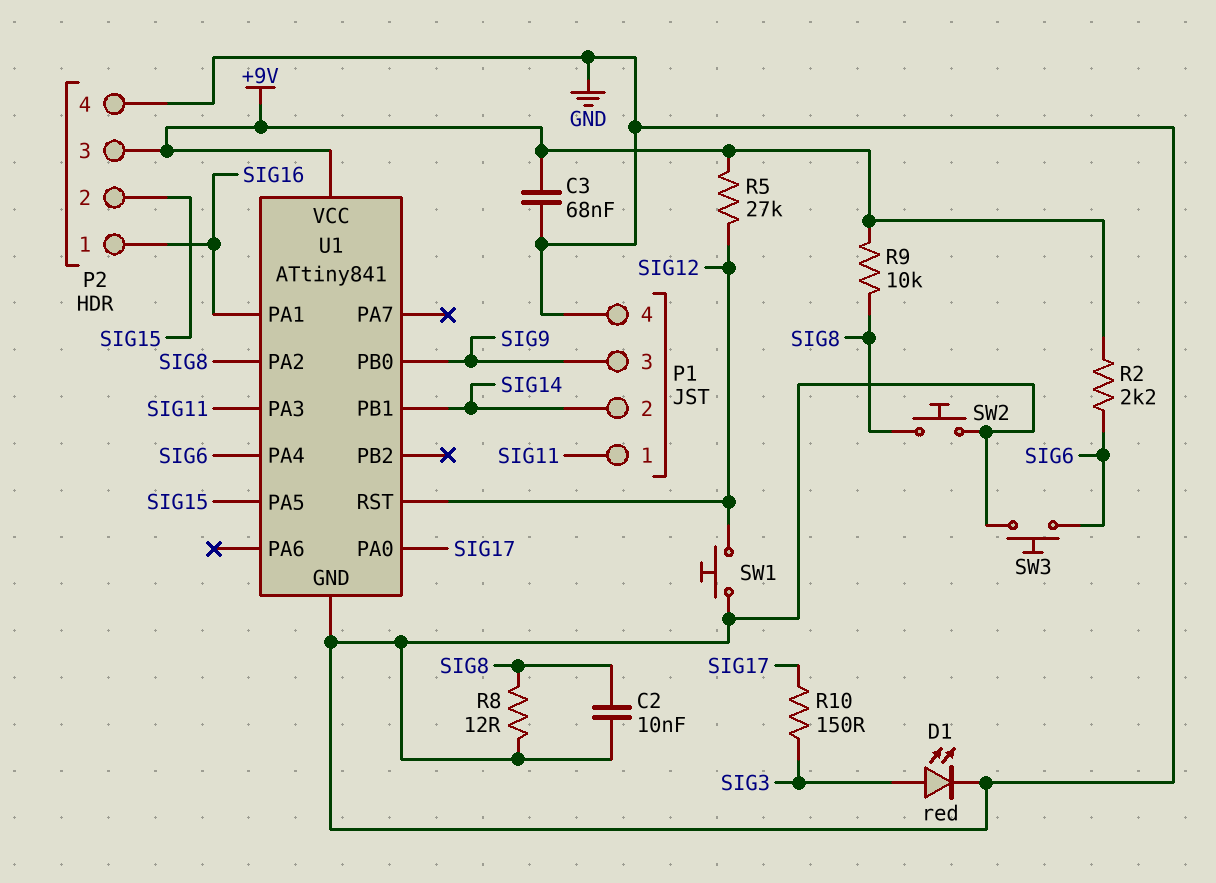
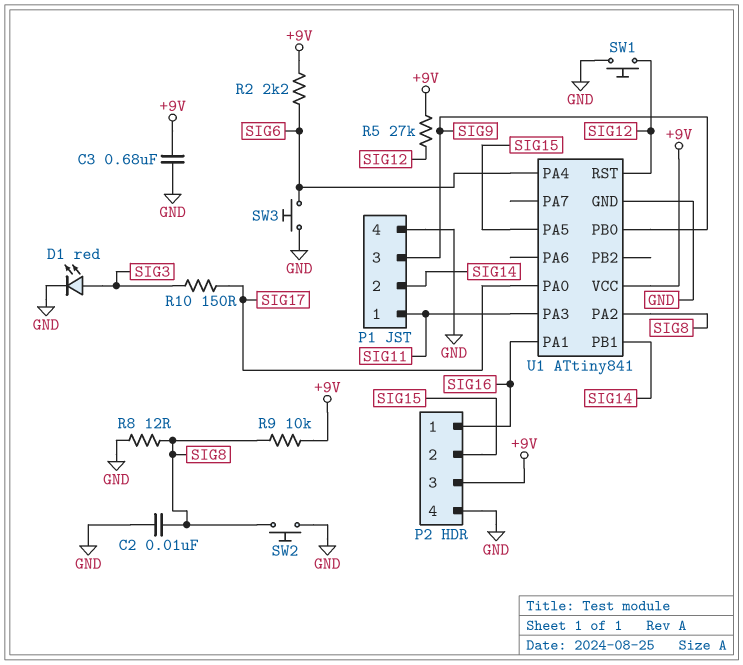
C3: 68nF (+9V, GND) -> 680nF (+9V, GND)

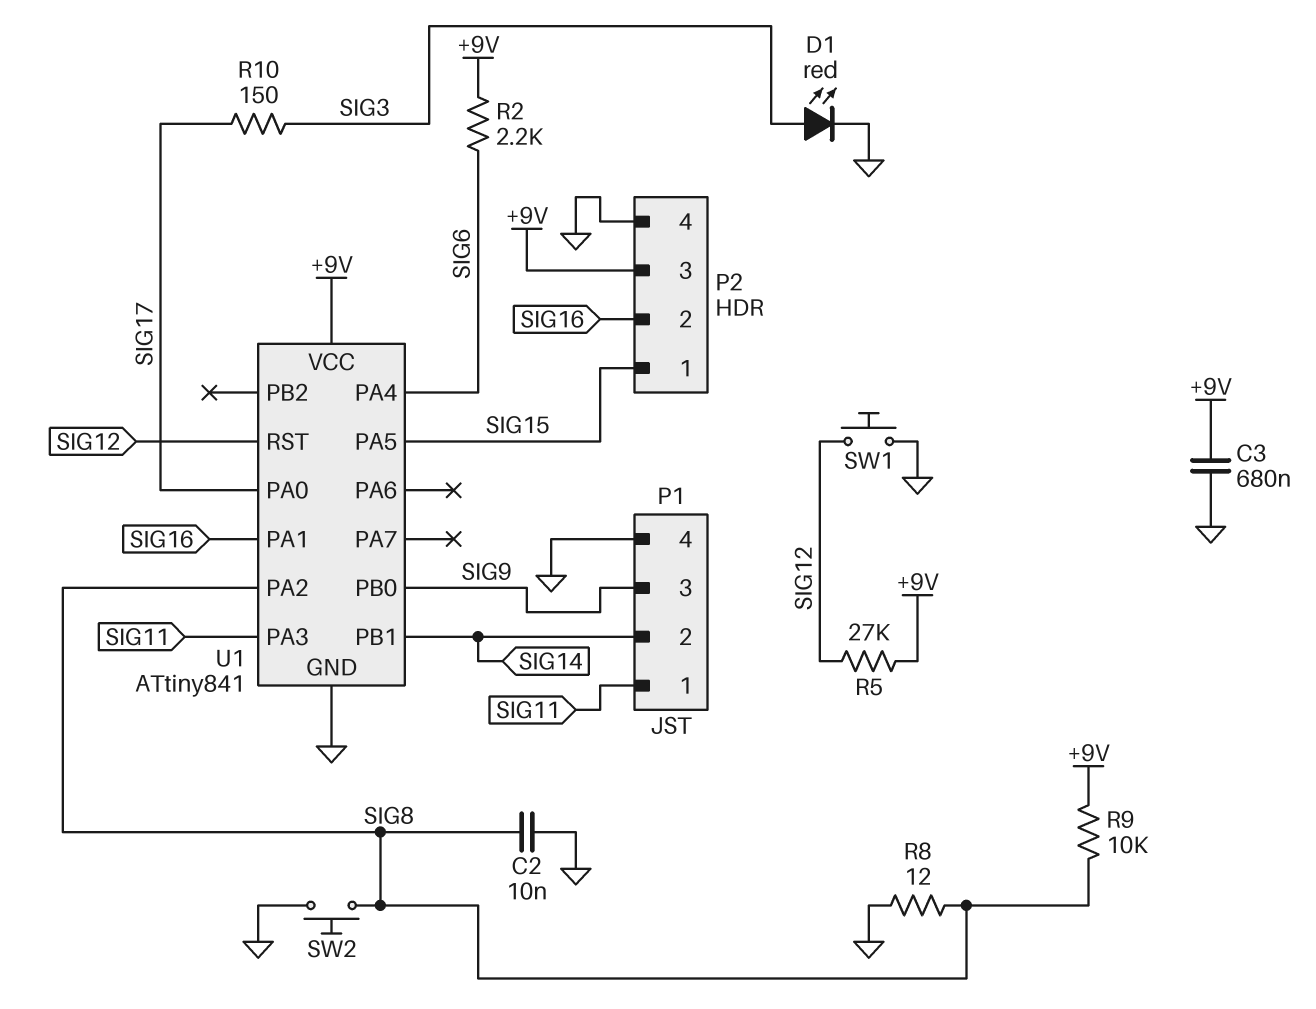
P2 pin 1: SIG16 -> SIG15
P2 pin 2: SIG15 -> SIG16
SW3: button (GND, SIG6) -> none

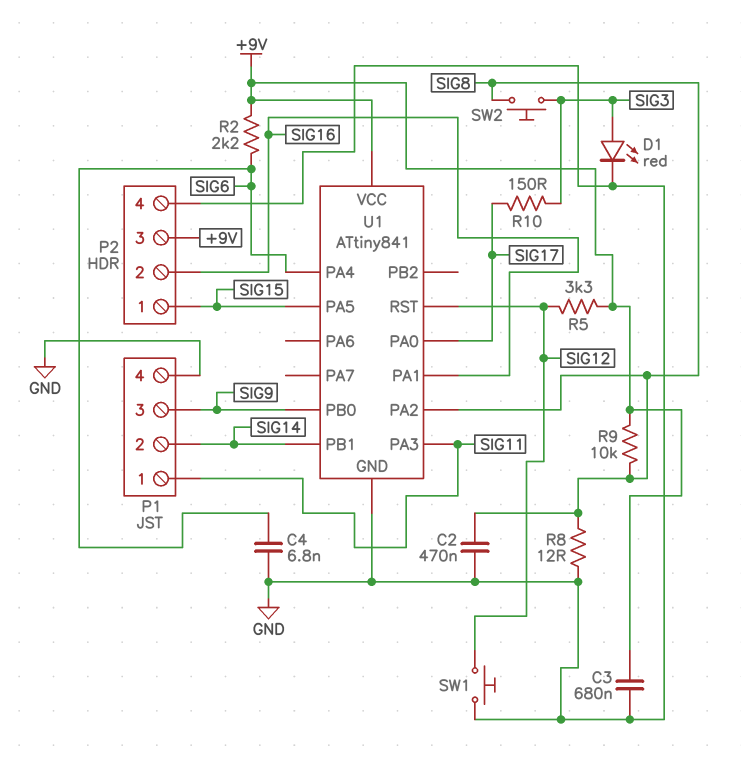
C2: 10nF (GND, SIG8) -> 470nF (GND, SIG8)
C4: none -> 6.8nF (GND, SIG6)
R5: 27k (+9V, SIG12) -> 3.3k (+9V, SIG12)
SW2: button (GND, SIG8) -> button (SIG3, SIG8)

